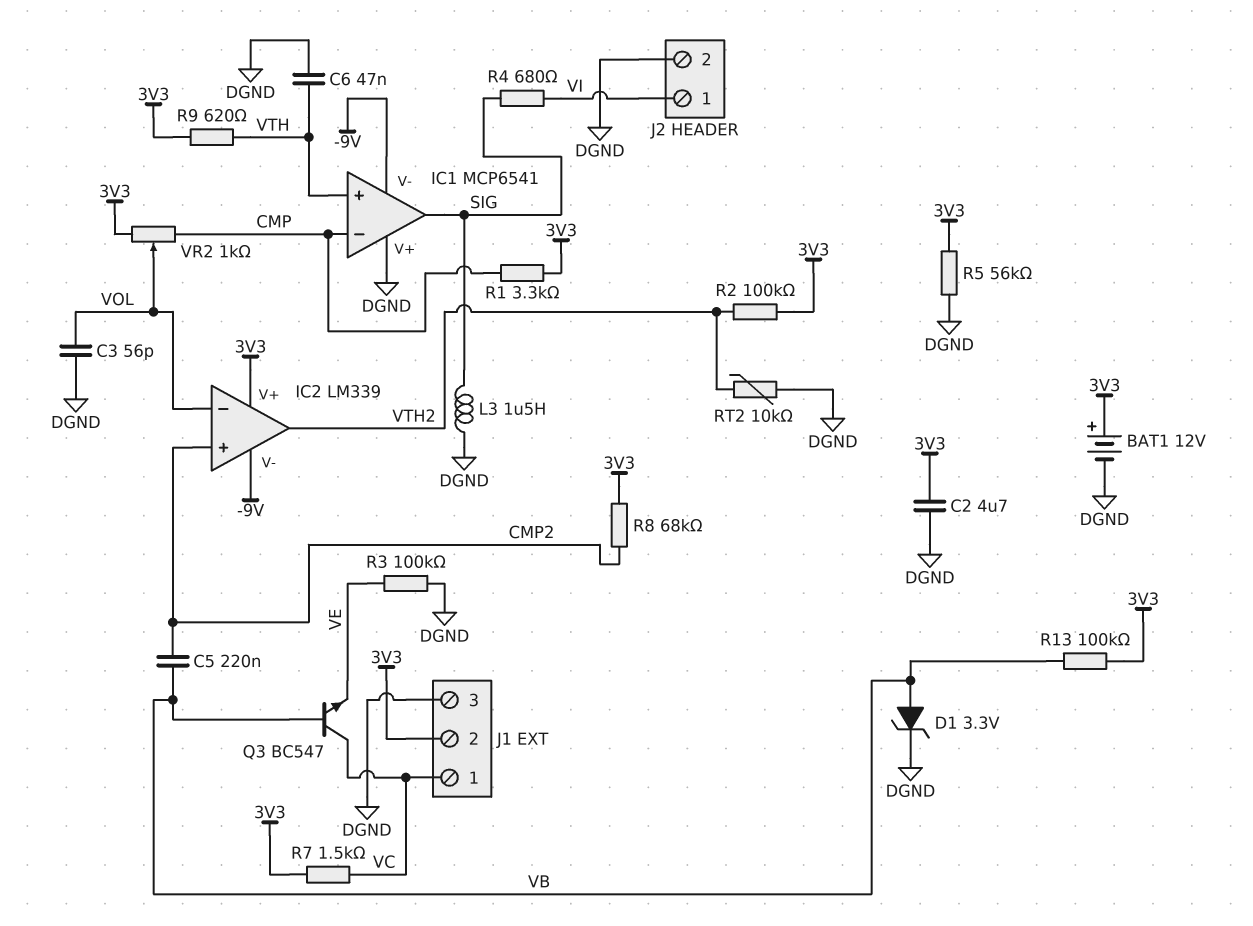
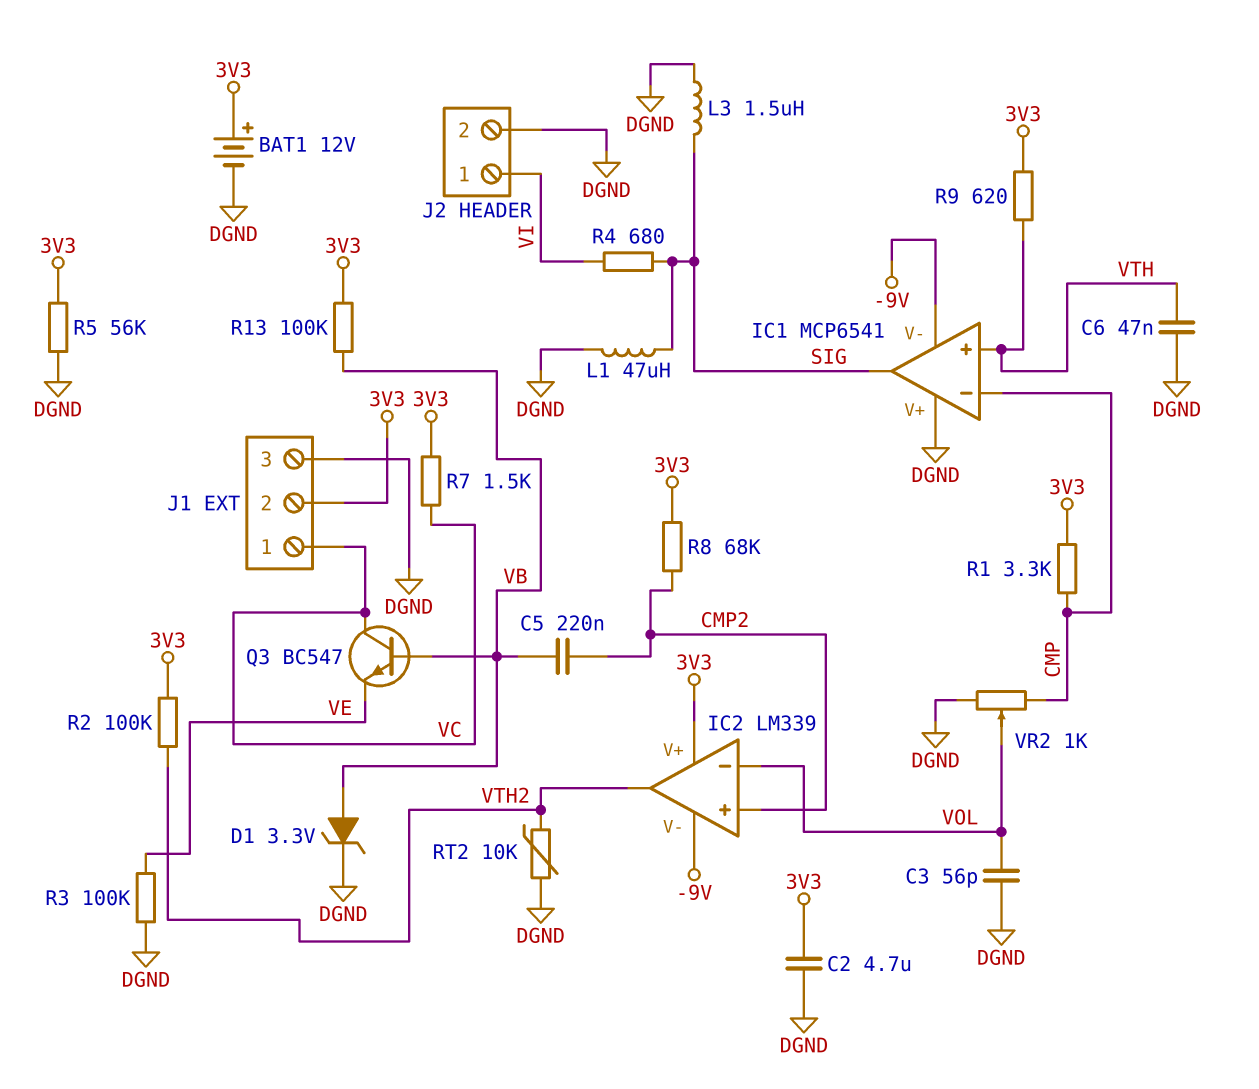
L1: none -> 47uH (DGND, SIG)
VR2: 1k (3V3, CMP, wiper VOL) -> 1k (CMP, DGND, wiper VOL)

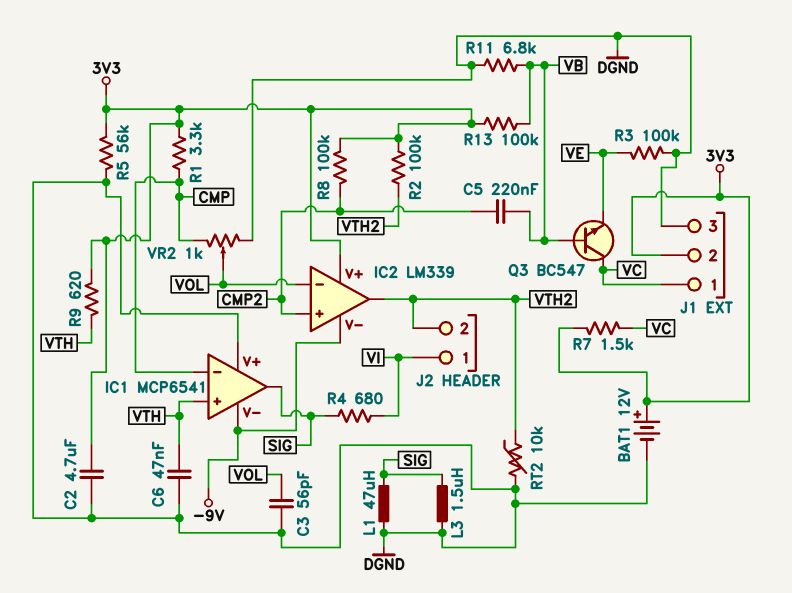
D1: zener 3.3V (A VB, K DGND) -> none
J2 pin 2: DGND -> VTH2
R8: 68k (3V3, CMP2) -> 100k (3V3, CMP2)
R11: none -> 6.8k (DGND, VB)

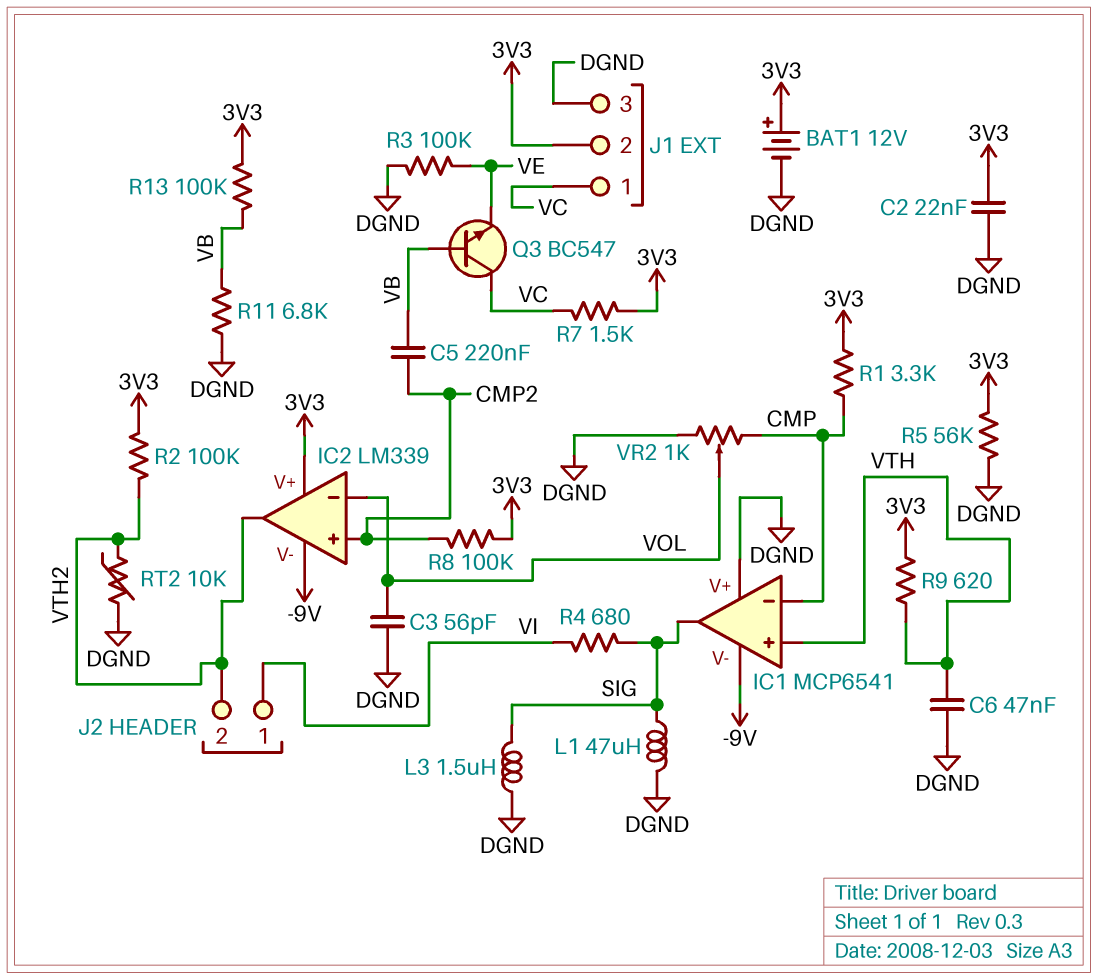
C2: 4.7uF (3V3, DGND) -> 22nF (3V3, DGND)

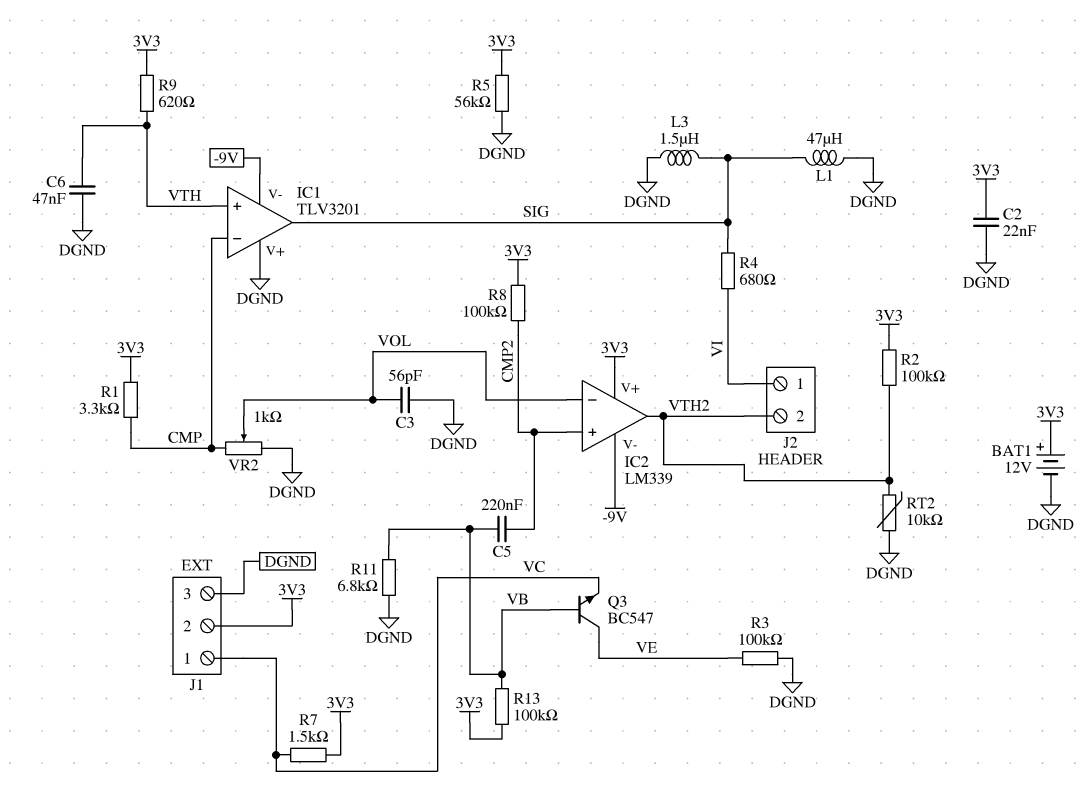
IC1: MCP6541 -> TLV3201
Q3: NPN BC547 (B VB, C VC, E VE) -> NPN BC547 (B VB, C VE, E VC)

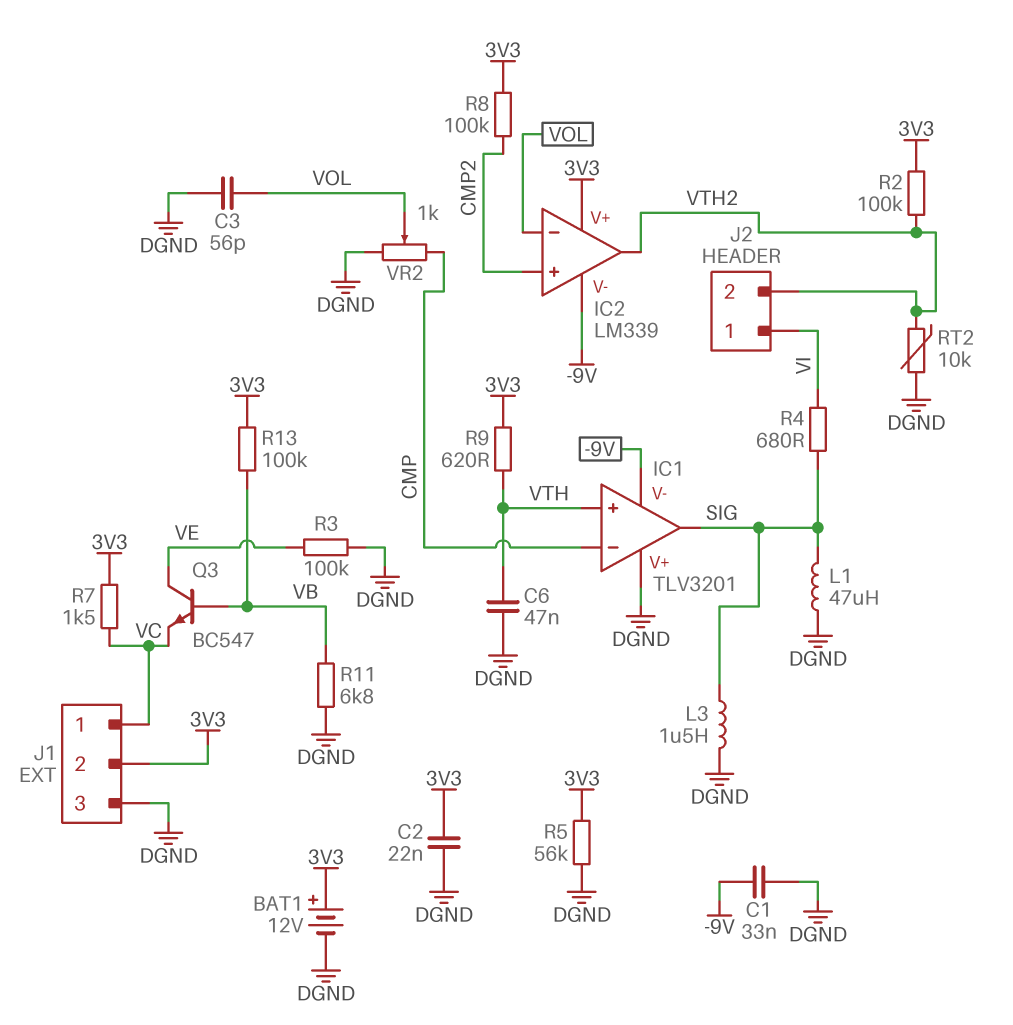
C1: none -> 33nF (-9V, DGND)
C5: 220nF (CMP2, VB) -> none
R1: 3.3k (3V3, CMP) -> none

